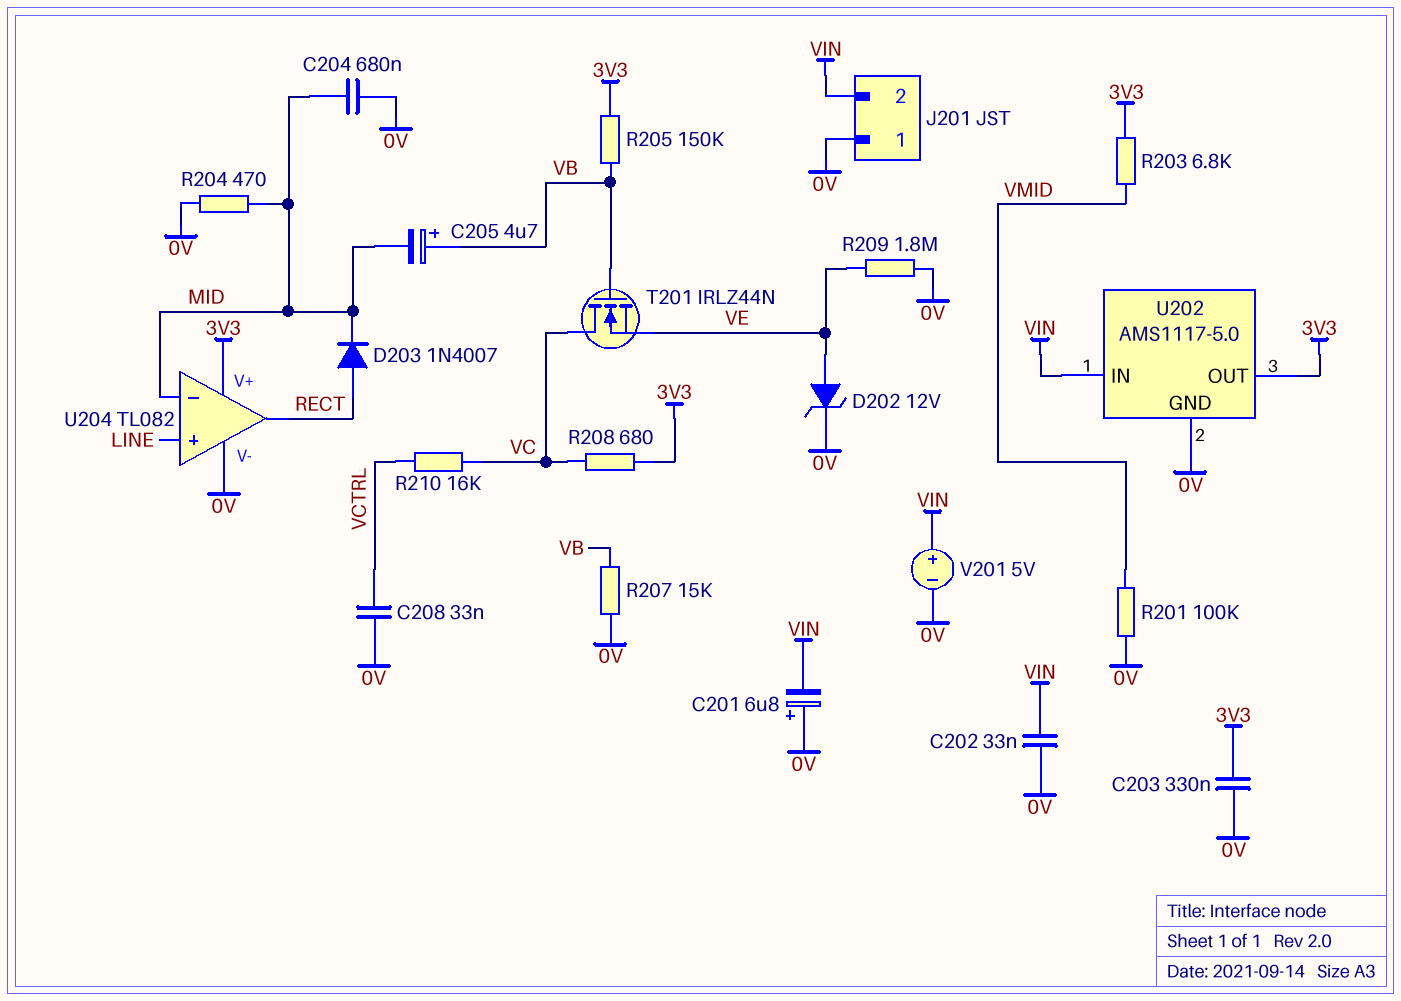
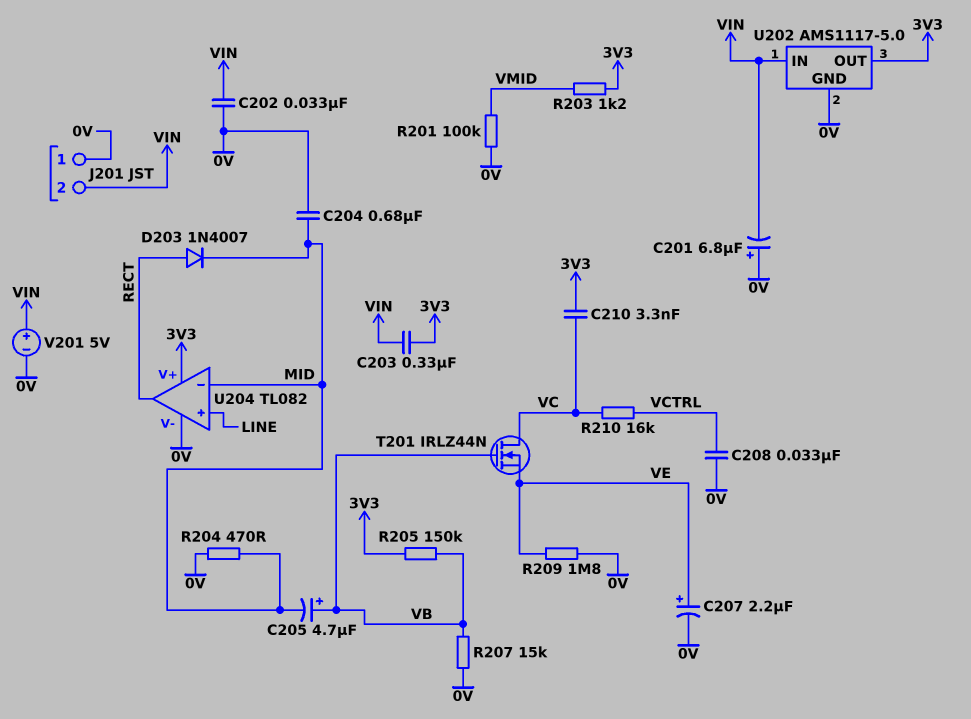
C203: 330nF (0V, 3V3) -> 330nF (3V3, VIN)
C207: none -> 2.2uF (plus VE, minus 0V)
C210: none -> 3.3nF (3V3, VC)
D202: zener 12V (A VE, K 0V) -> none
R203: 6.8k (3V3, VMID) -> 1.2k (3V3, VMID)
R208: 680 (3V3, VC) -> none

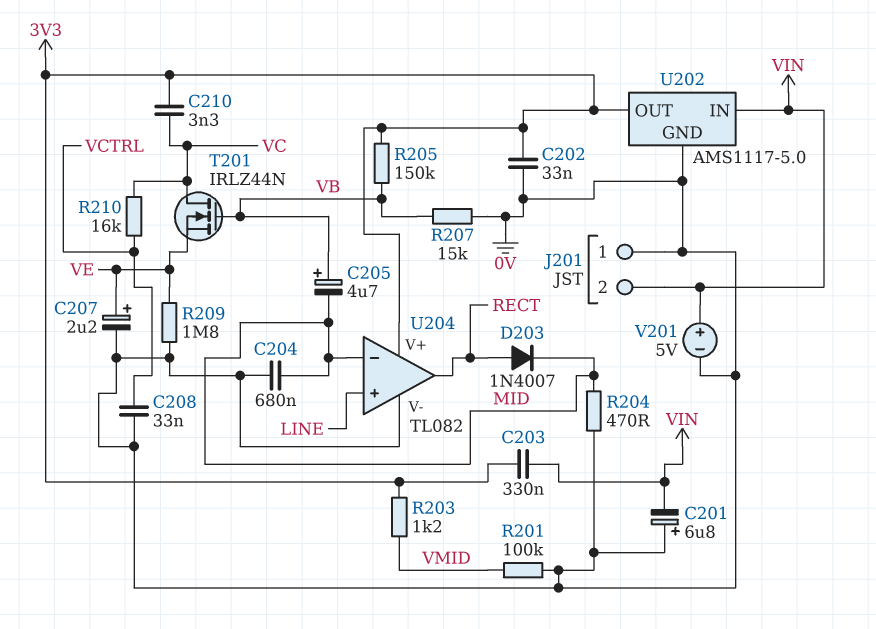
C202: 33nF (0V, VIN) -> 33nF (0V, 3V3)

